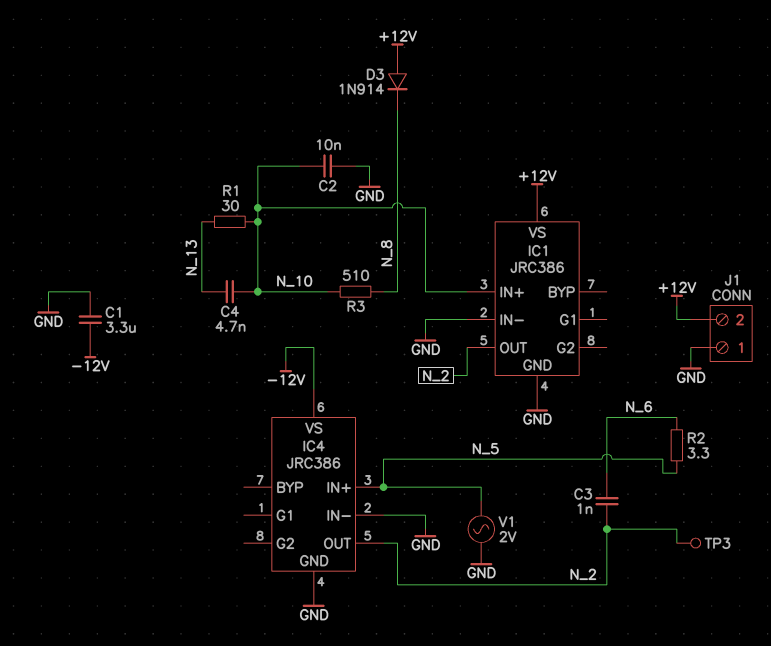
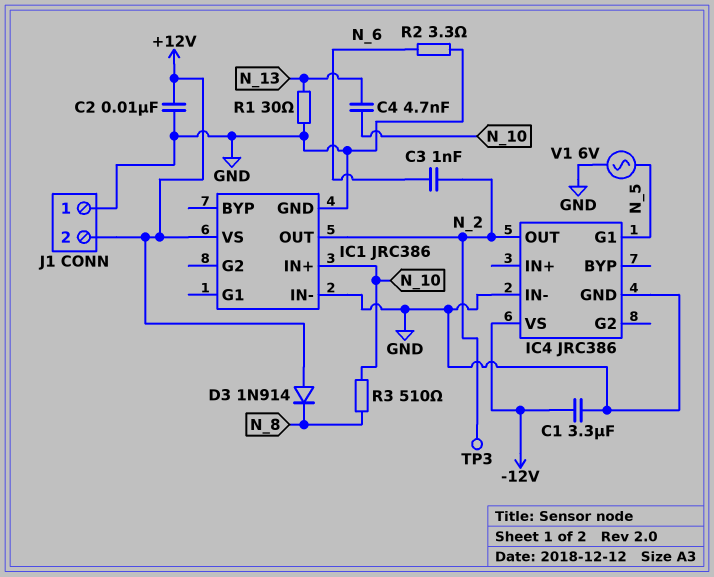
C2: 10nF (GND, N_10) -> 10nF (+12V, GND)
IC4 pin G1: none -> N_5
IC4 pin IN+: N_5 -> none
R1: 30 (N_10, N_13) -> 30 (GND, N_13)
R2: 3.3 (N_5, N_6) -> 3.3 (GND, N_6)
V1: AC 2V (GND, N_5) -> AC 6V (GND, N_5)

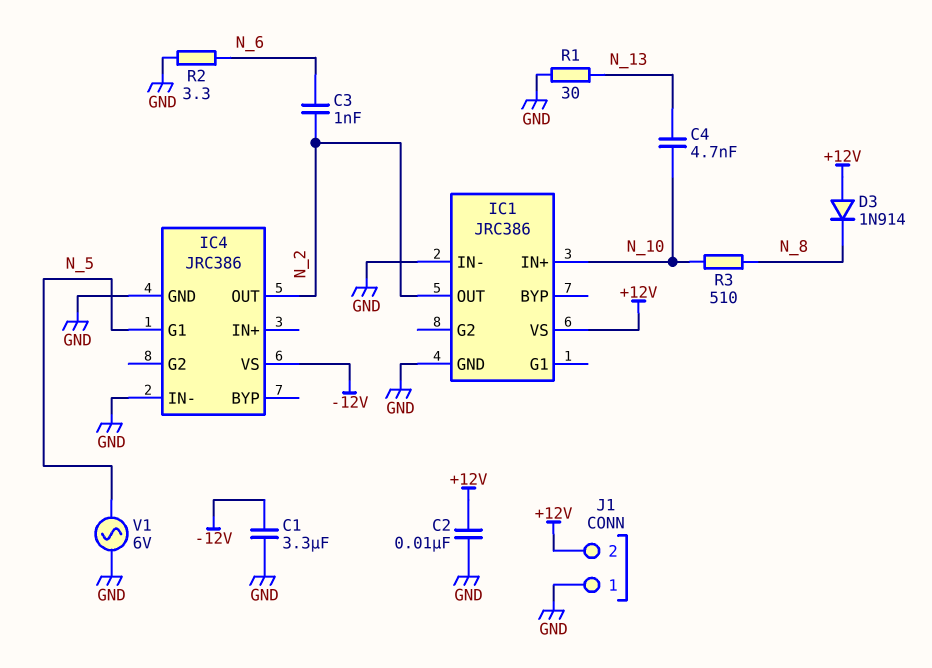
TP3: test point (N_2) -> none

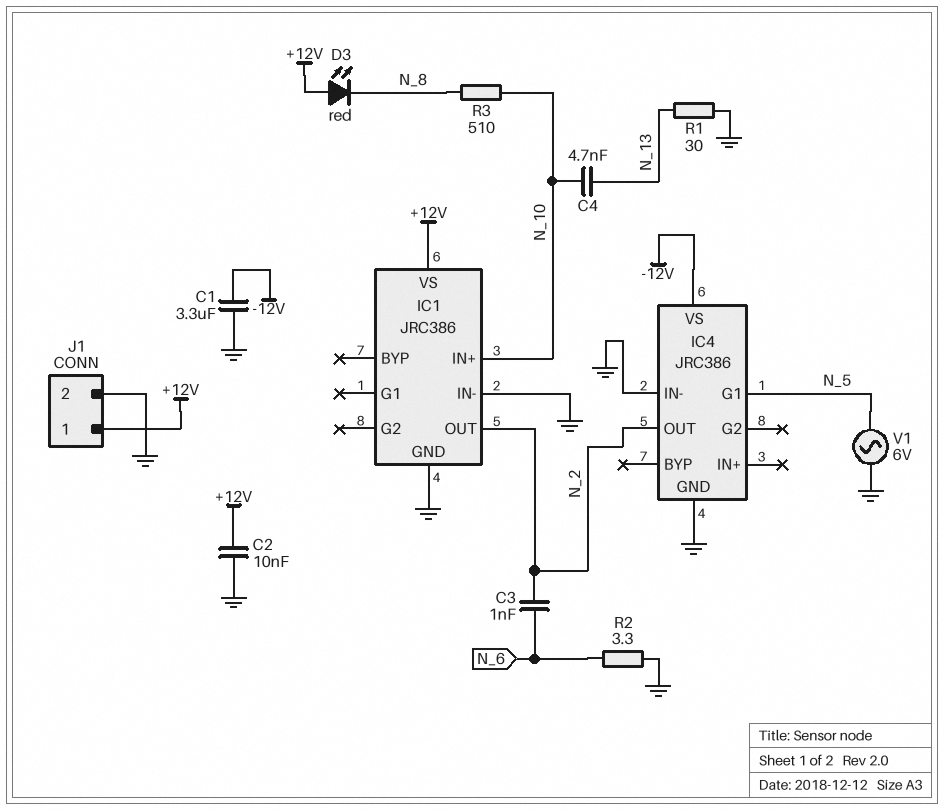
D3: diode 1N914 (A +12V, K N_8) -> LED red (A +12V, K N_8)
J1 pin 1: GND -> +12V
J1 pin 2: +12V -> GND

